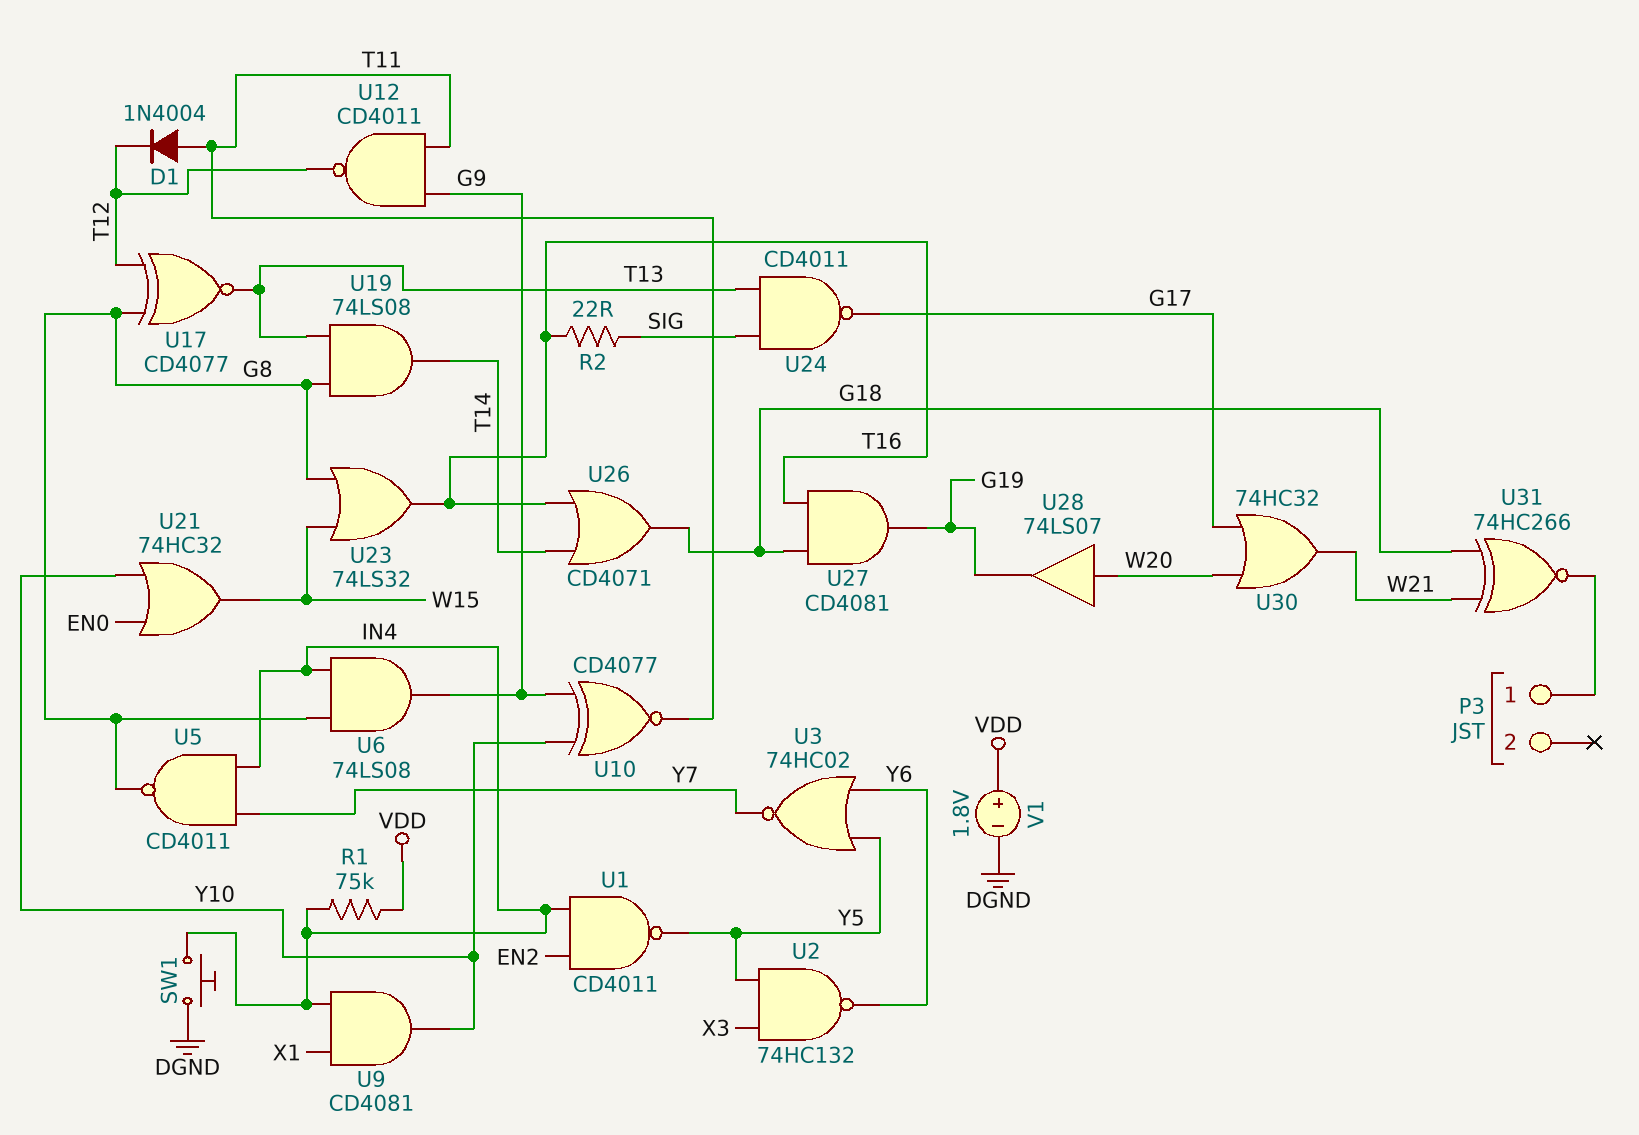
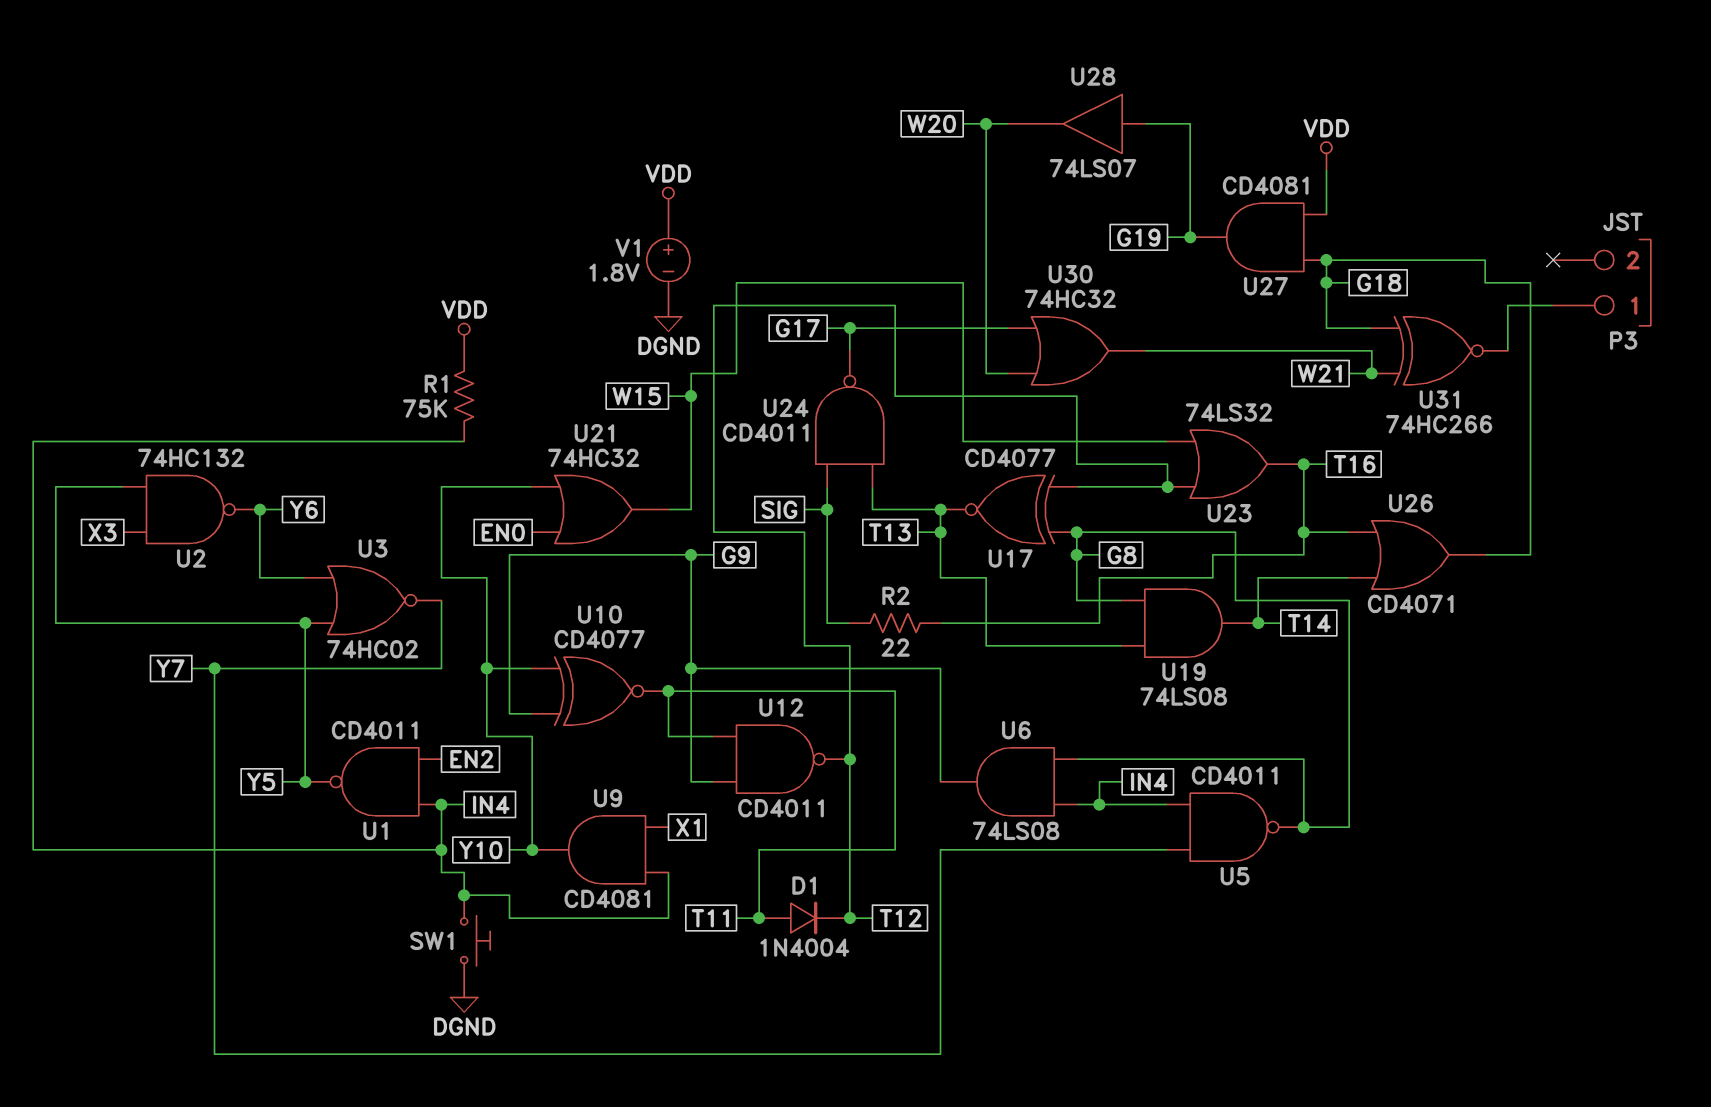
U23: OR 74LS32 (in G8, in W15, out T16) -> OR 74LS32 (in T12, in W15, out T16)
U27: AND CD4081 (in G18, in T16, out G19) -> AND CD4081 (in G18, in VDD, out G19)
U28: buffer 74LS07 (in W20, out G19) -> buffer 74LS07 (in G19, out W20)

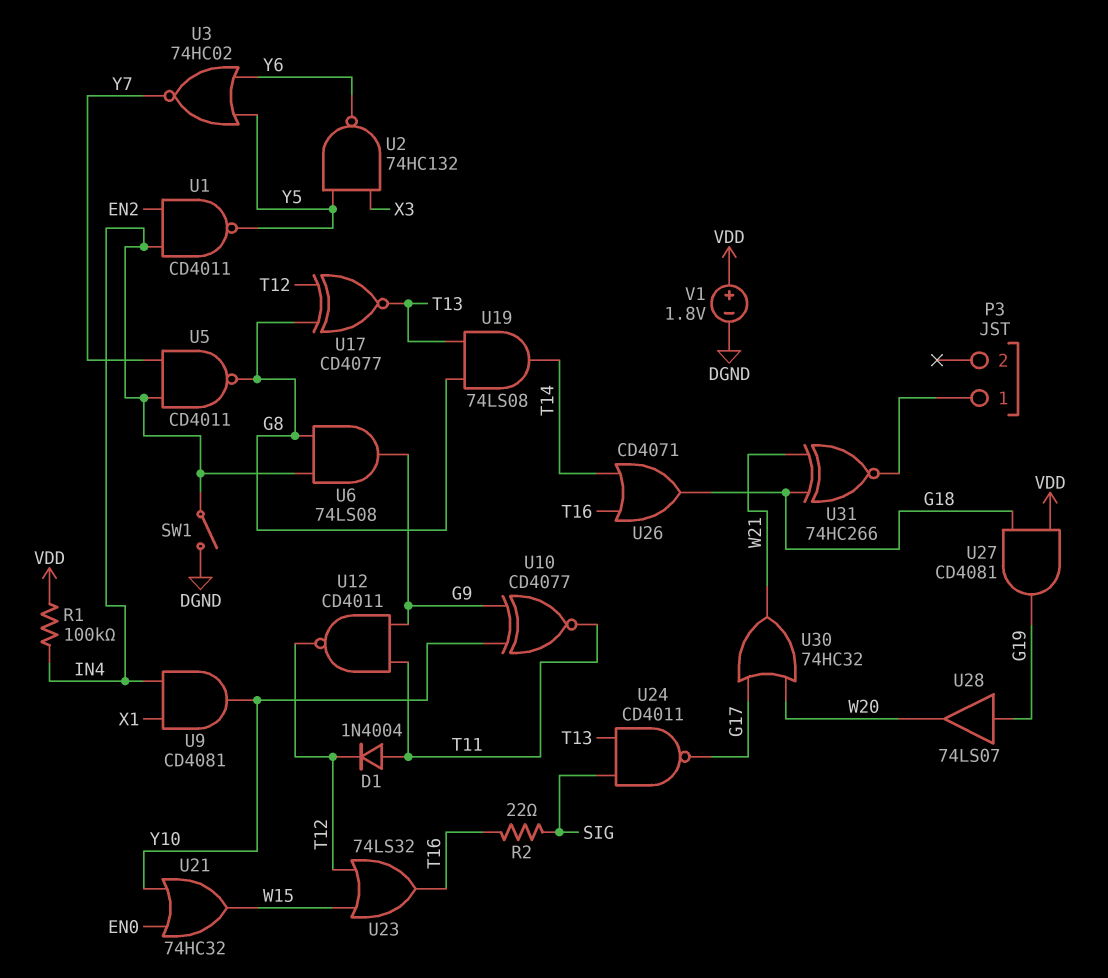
R1: 75k (IN4, VDD) -> 100k (IN4, VDD)
SW1: button (DGND, IN4) -> switch (DGND, IN4)

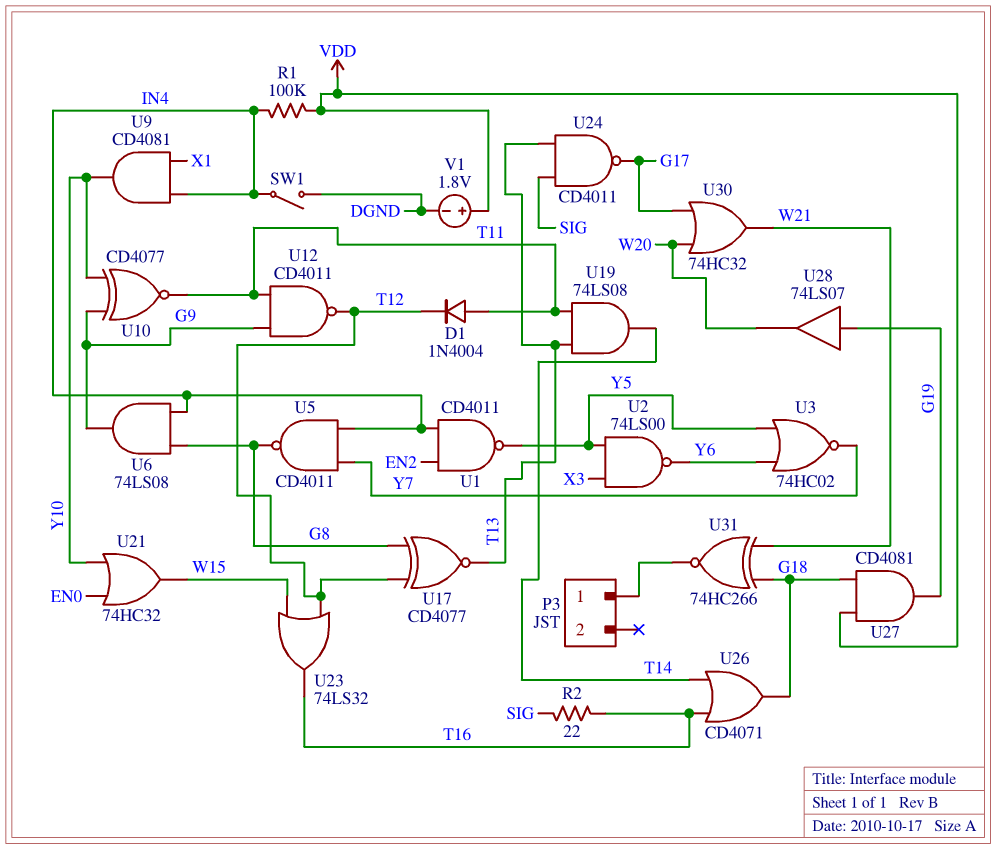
U2: NAND 74HC132 (in X3, in Y5, out Y6) -> NAND 74LS00 (in X3, in Y5, out Y6)
U19: AND 74LS08 (in G8, in T13, out T14) -> AND 74LS08 (in T11, in T13, out T14)

